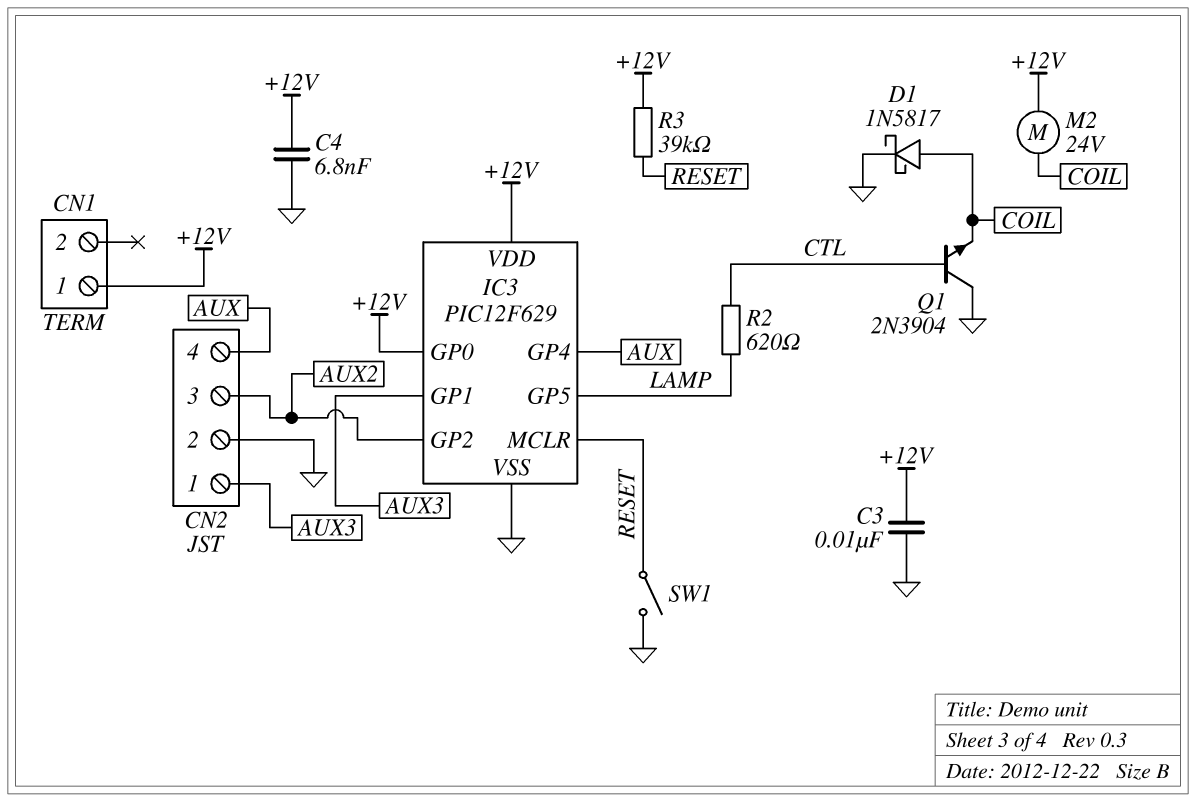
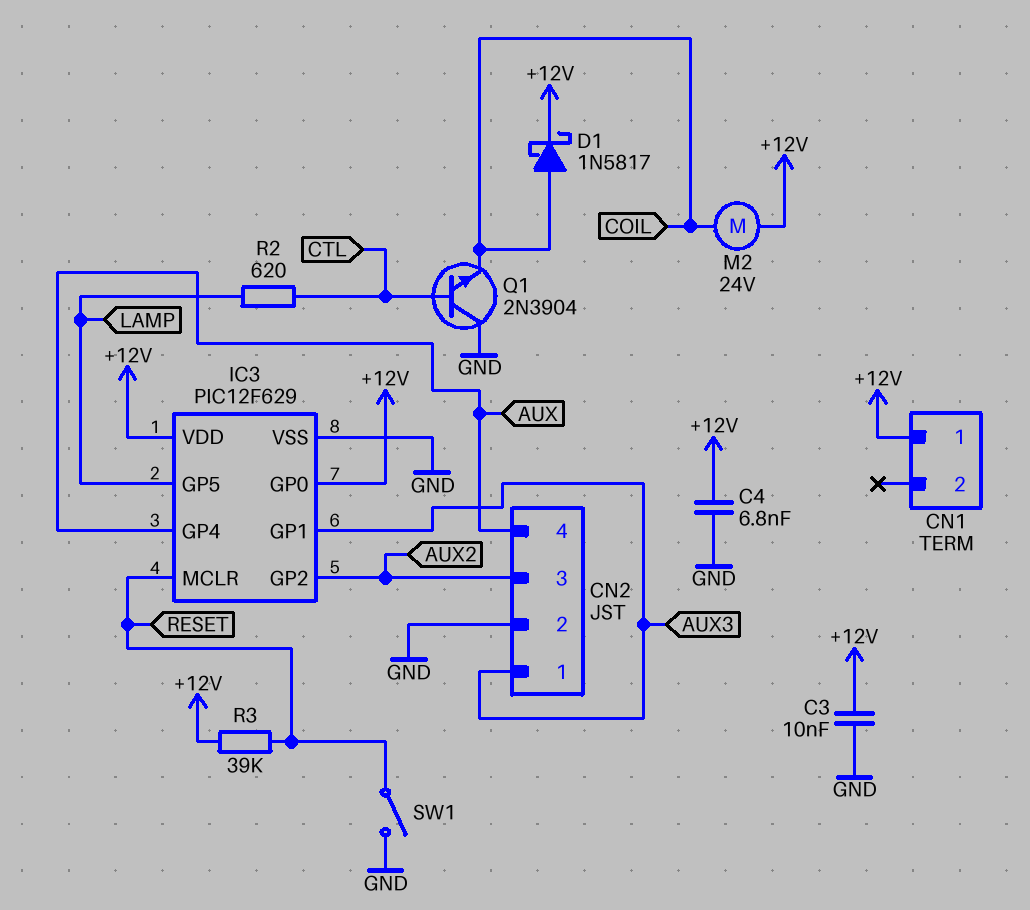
D1: schottky 1N5817 (A COIL, K GND) -> schottky 1N5817 (A COIL, K +12V)

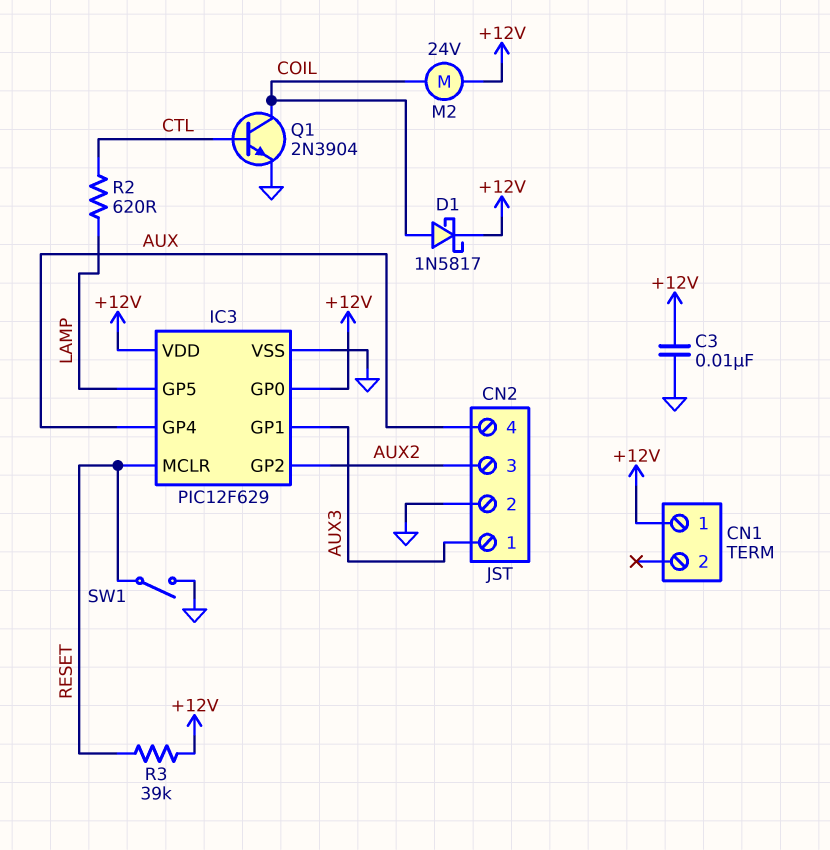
C4: 6.8nF (+12V, GND) -> none
Q1: NPN 2N3904 (B CTL, C GND, E COIL) -> NPN 2N3904 (B CTL, C COIL, E GND)

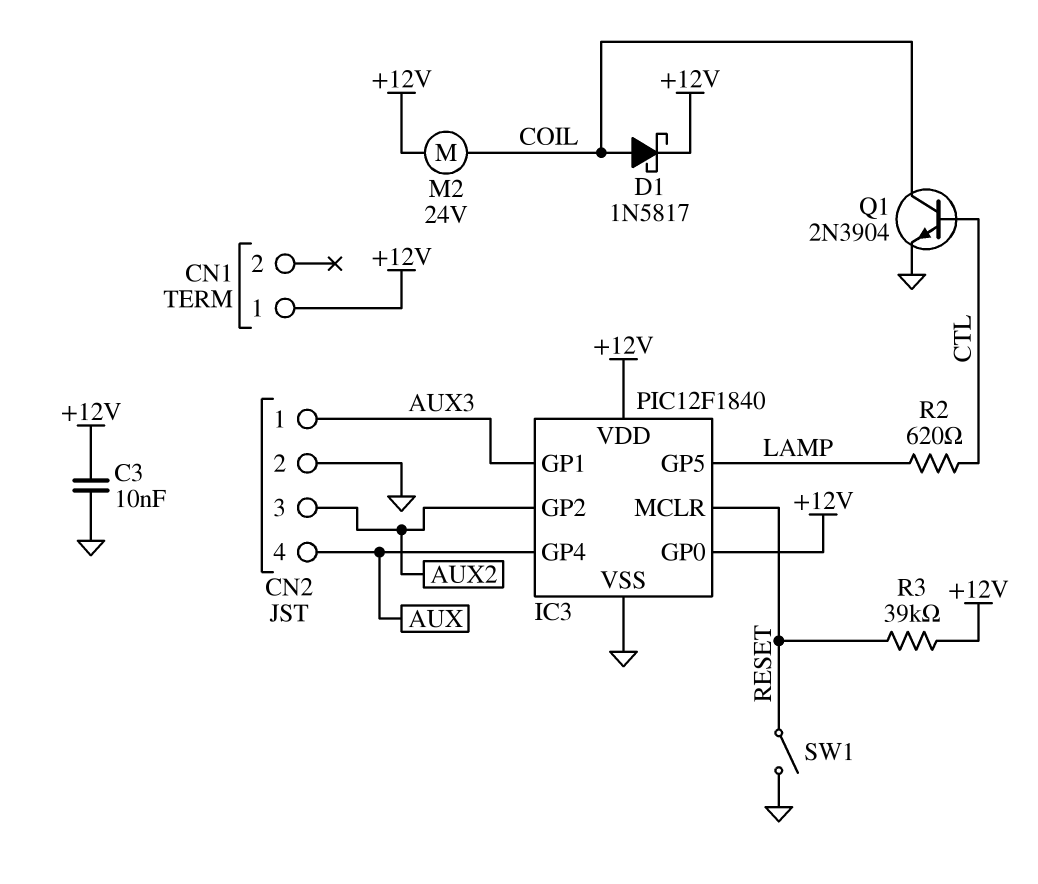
IC3: PIC12F629 -> PIC12F1840

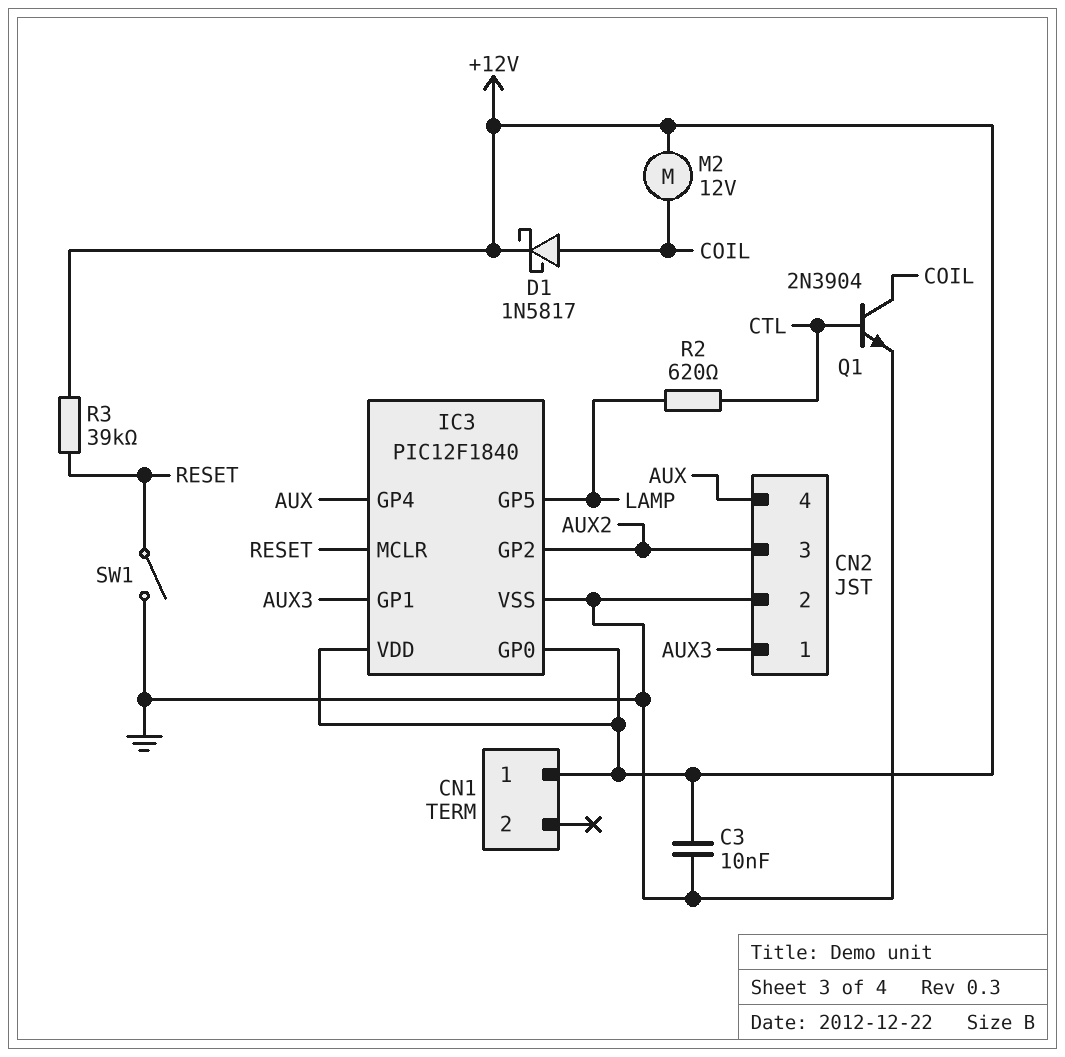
M2: motor 24V (+12V, COIL) -> motor 12V (+12V, COIL)

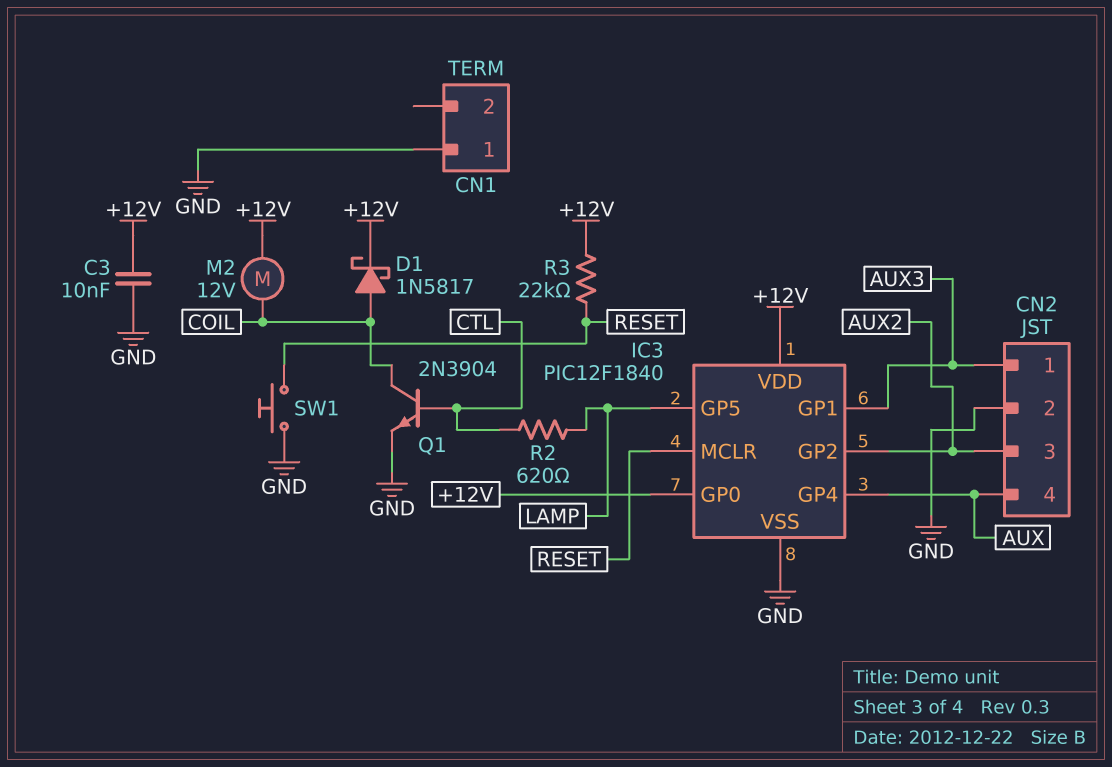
CN1 pin 1: +12V -> GND
R3: 39k (+12V, RESET) -> 22k (+12V, RESET)
SW1: switch (GND, RESET) -> button (GND, RESET)

